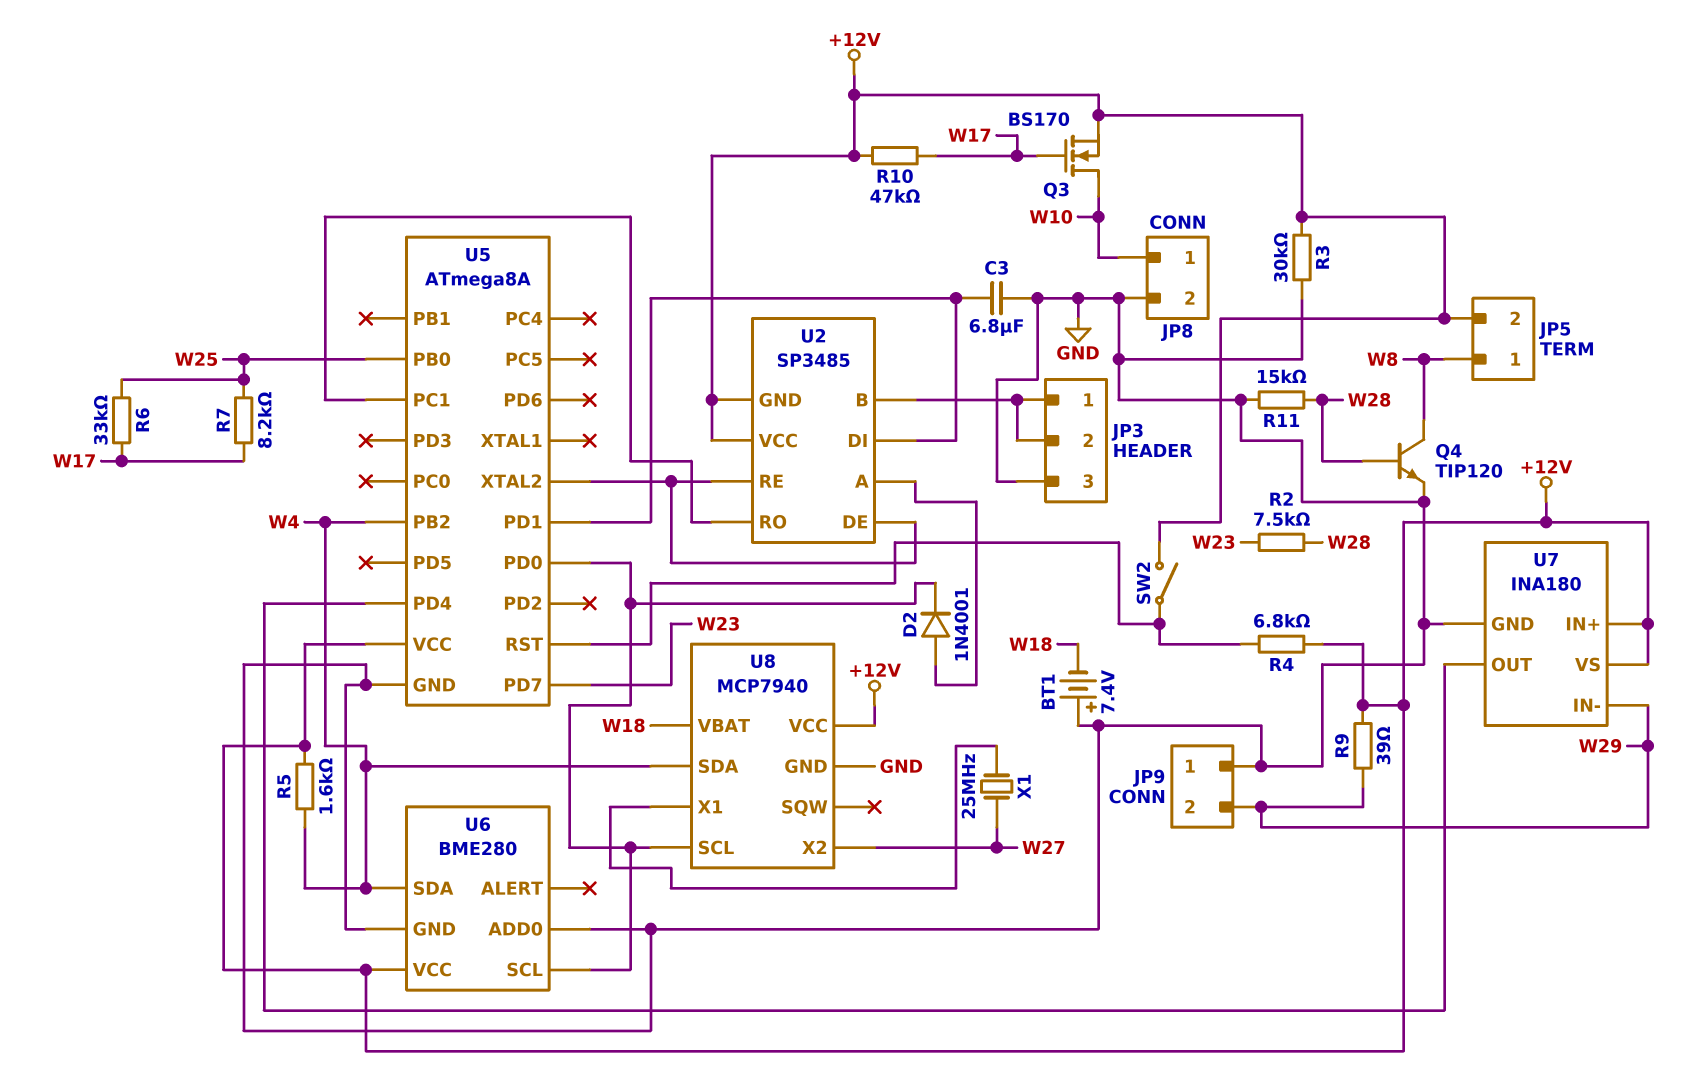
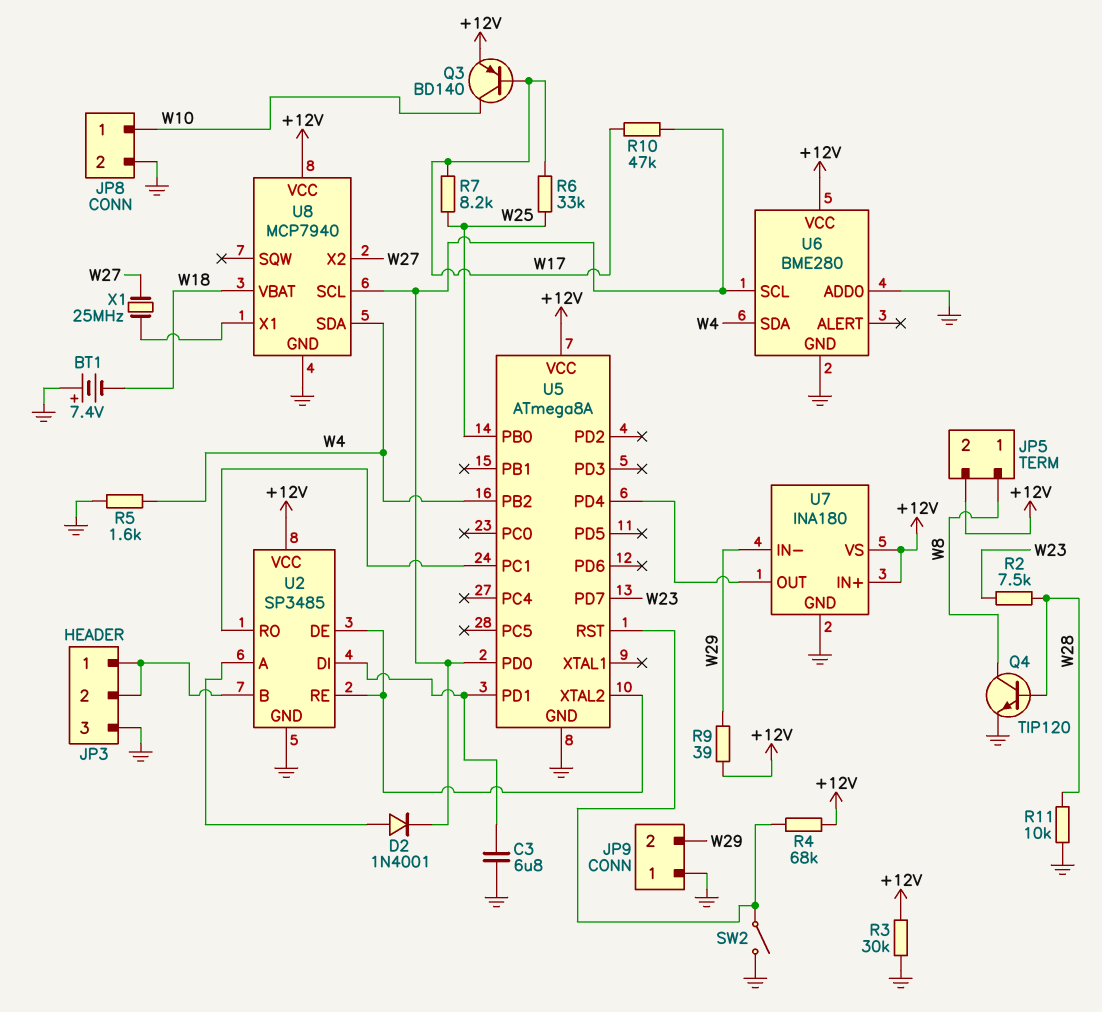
Q3: NMOS BS170 (G W17, D W10, S +12V) -> PNP BD140 (B W17, C W10, E +12V)
R4: 6.8k (+12V, U5/RST) -> 68k (+12V, U5/RST)
R5: 1.6k (+12V, W4) -> 1.6k (GND, W4)
R10: 47k (+12V, W17) -> 47k (U5/PD0, W17)
R11: 15k (GND, W28) -> 10k (GND, W28)
SW2: switch (+12V, U5/RST) -> switch (GND, U5/RST)
U2 pin GND: +12V -> GND

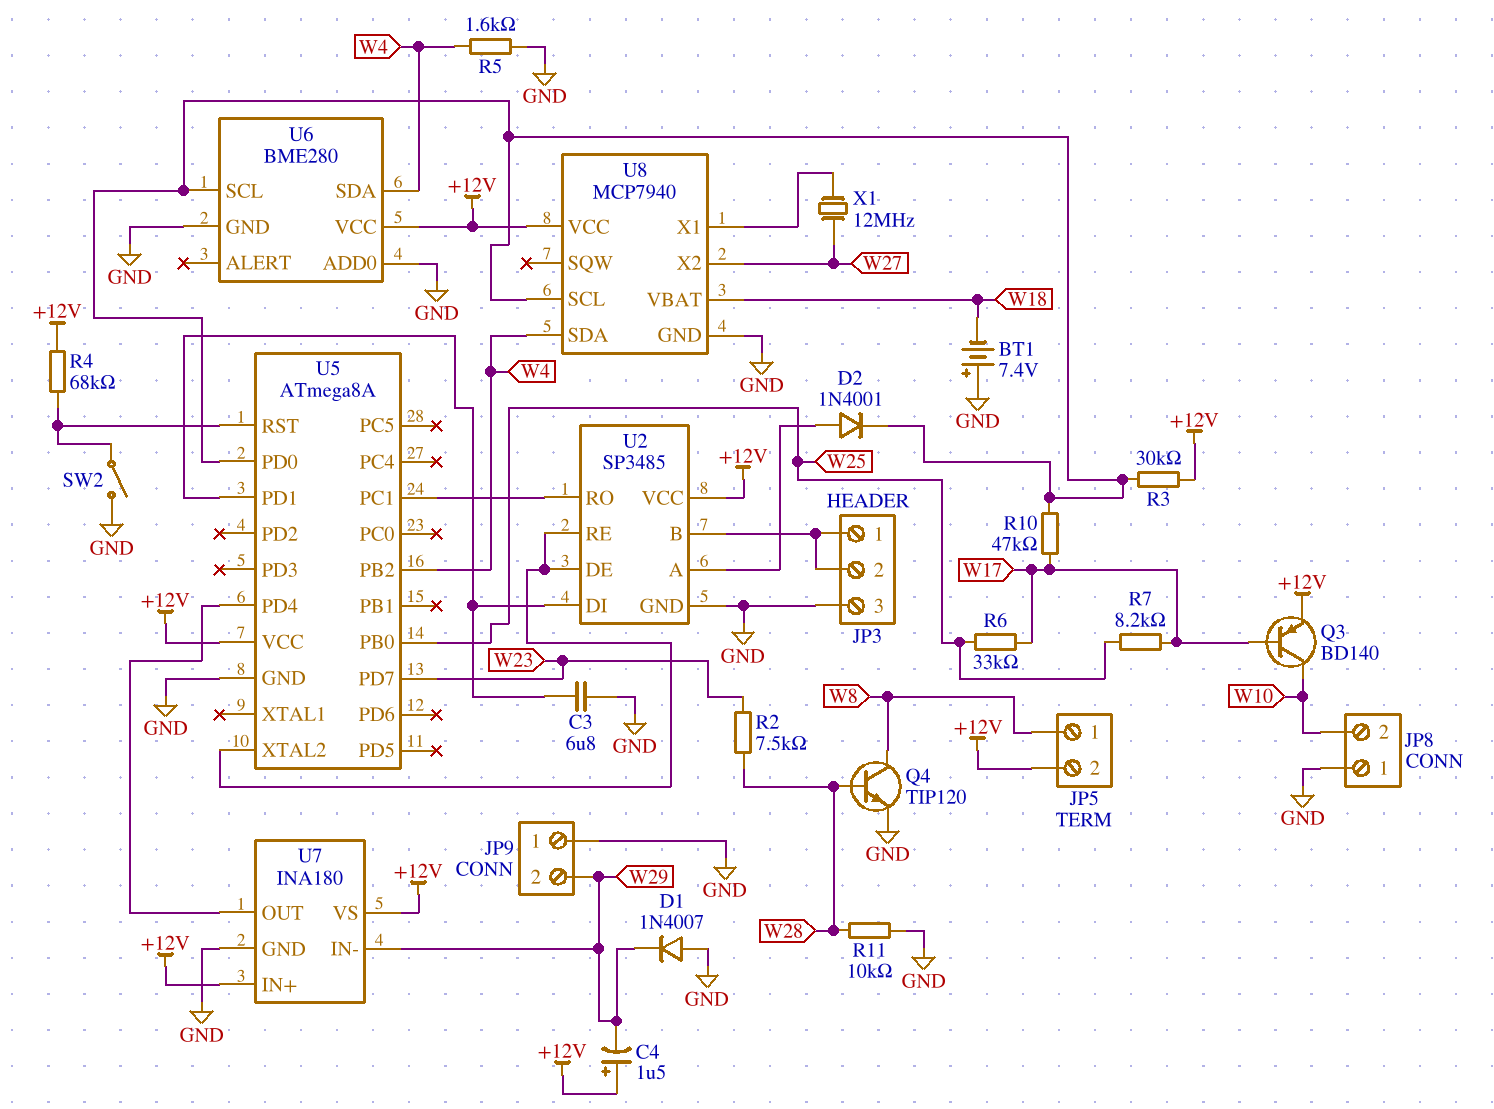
C4: none -> 1.5uF (plus +12V, minus W29)
D1: none -> diode 1N4007 (A GND, K W29)
JP8 pin 1: W10 -> GND
JP8 pin 2: GND -> W10
R3: 30k (+12V, GND) -> 30k (+12V, U5/PD0)
R9: 39 (+12V, W29) -> none
X1: 25MHz (U8/X1, W27) -> 12MHz (U8/X1, W27)

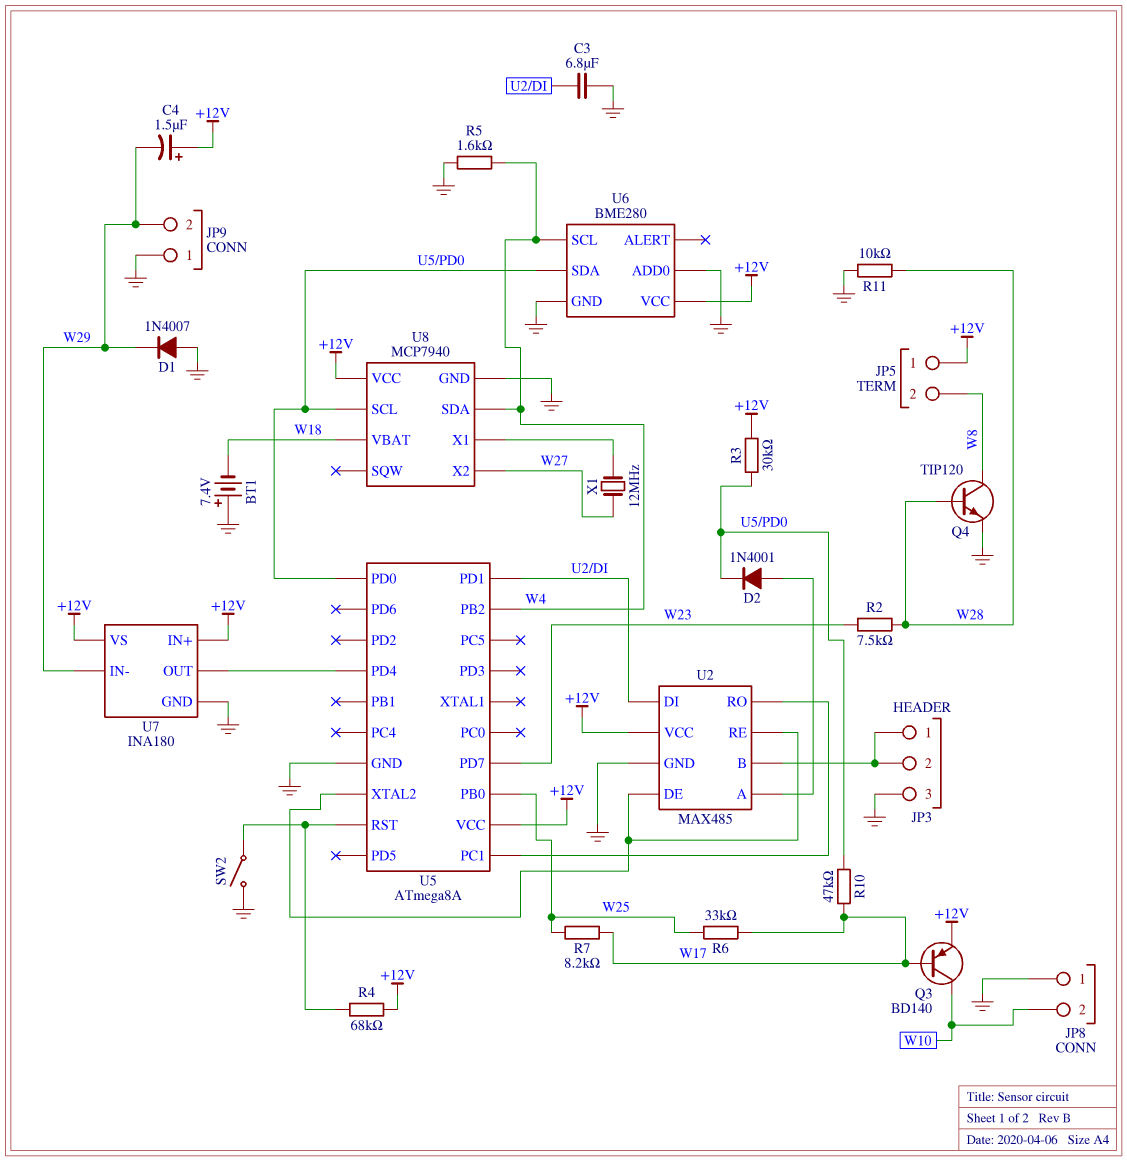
JP5 pin 1: W8 -> +12V
JP5 pin 2: +12V -> W8
U2: SP3485 -> MAX485
U6 pin SCL: U5/PD0 -> W4
U6 pin SDA: W4 -> U5/PD0

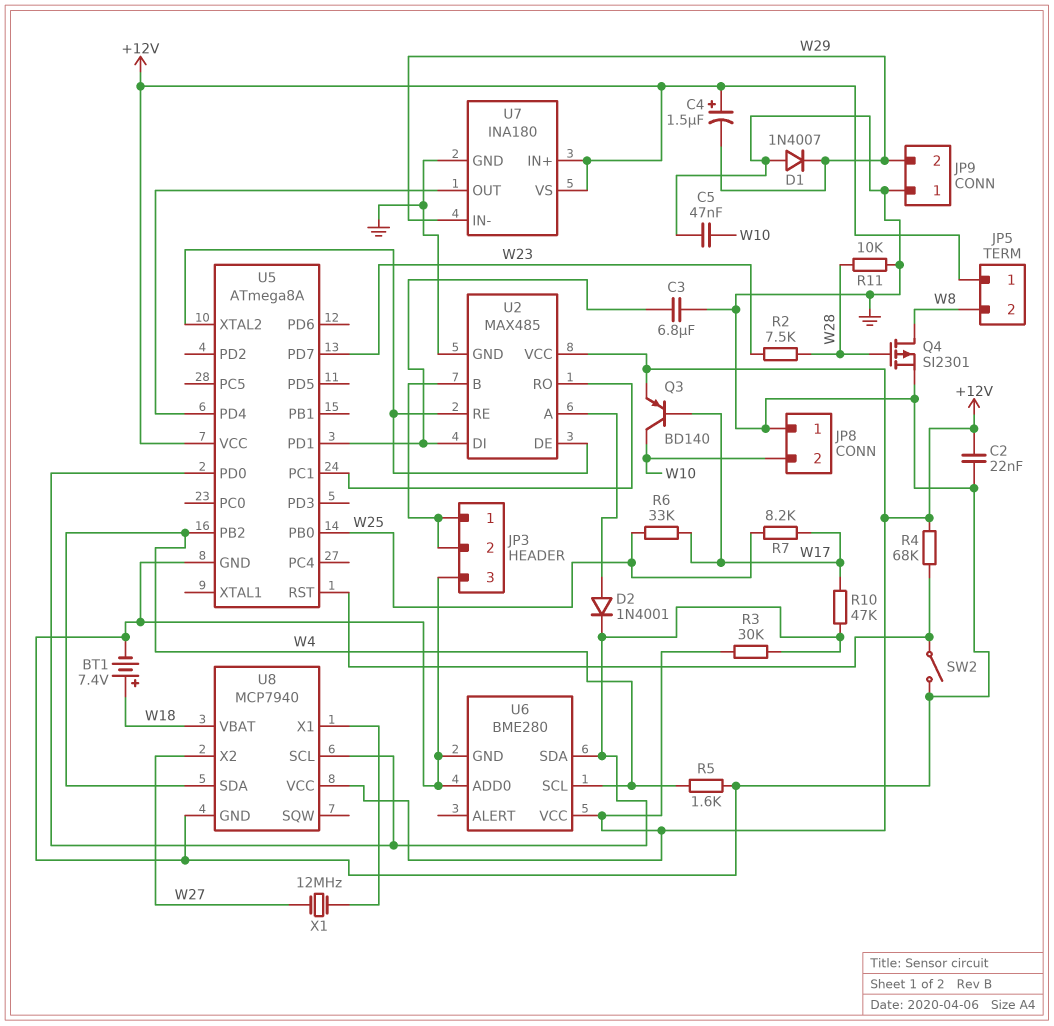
BT1: 7.4V (plus GND, minus W18) -> 7.4V (plus W18, minus GND)
C2: none -> 22nF (+12V, GND)
C5: none -> 47nF (GND, W10)
Q4: NPN TIP120 (B W28, C W8, E GND) -> PMOS SI2301 (G W28, D W8, S GND)

